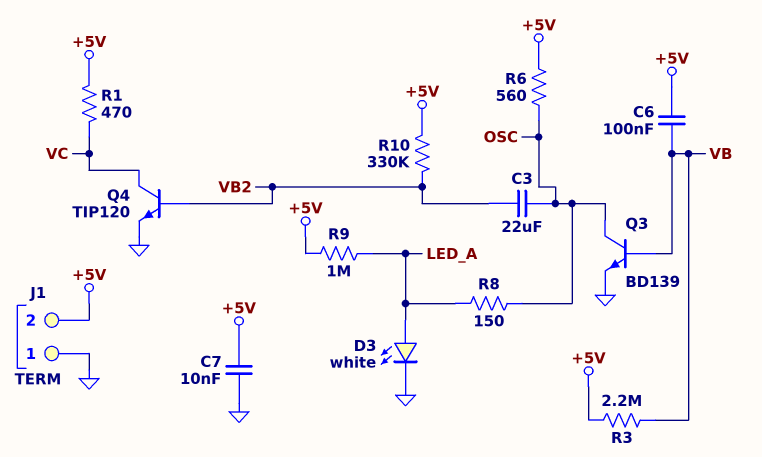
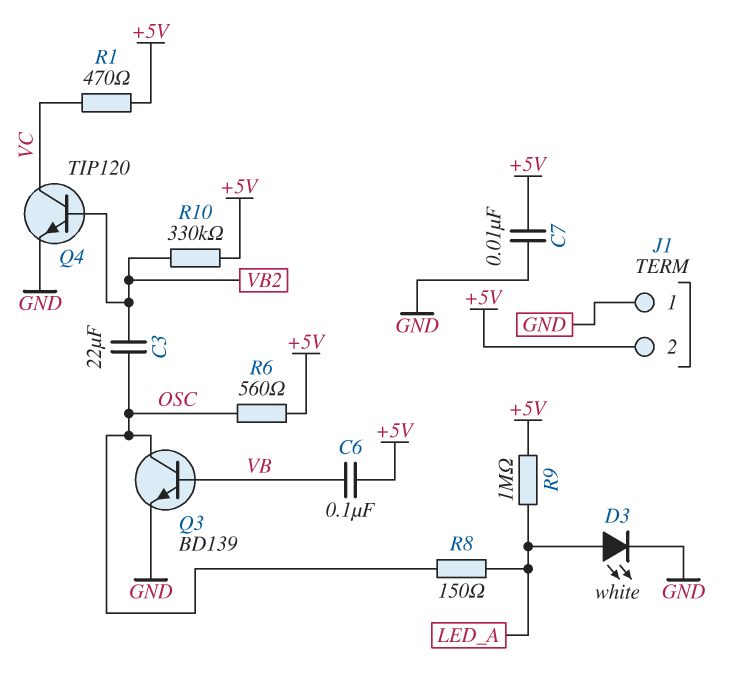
R3: 2.2M (+5V, VB) -> none

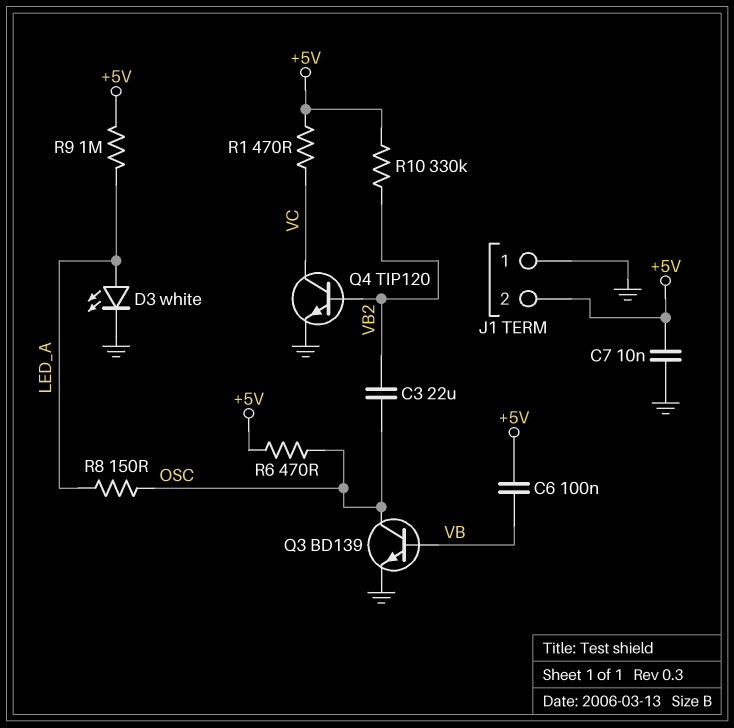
R6: 560 (+5V, OSC) -> 470 (+5V, OSC)

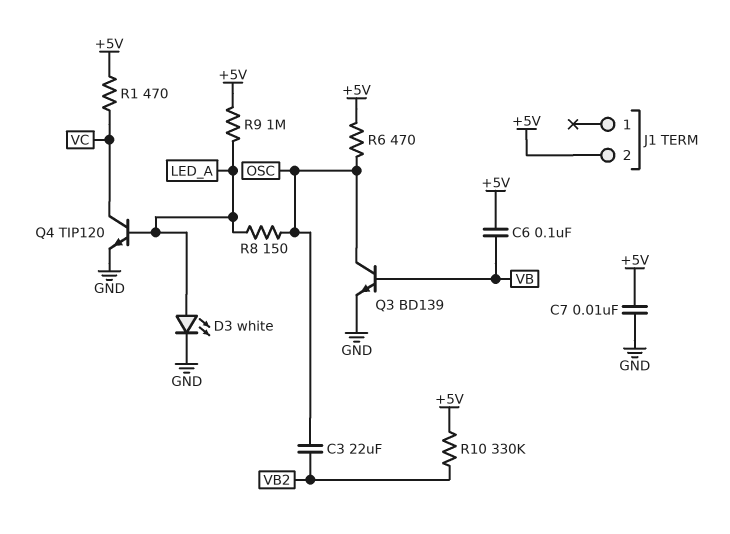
J1 pin 1: GND -> none
Q4: NPN TIP120 (B VB2, C VC, E GND) -> NPN TIP120 (B LED_A, C VC, E GND)

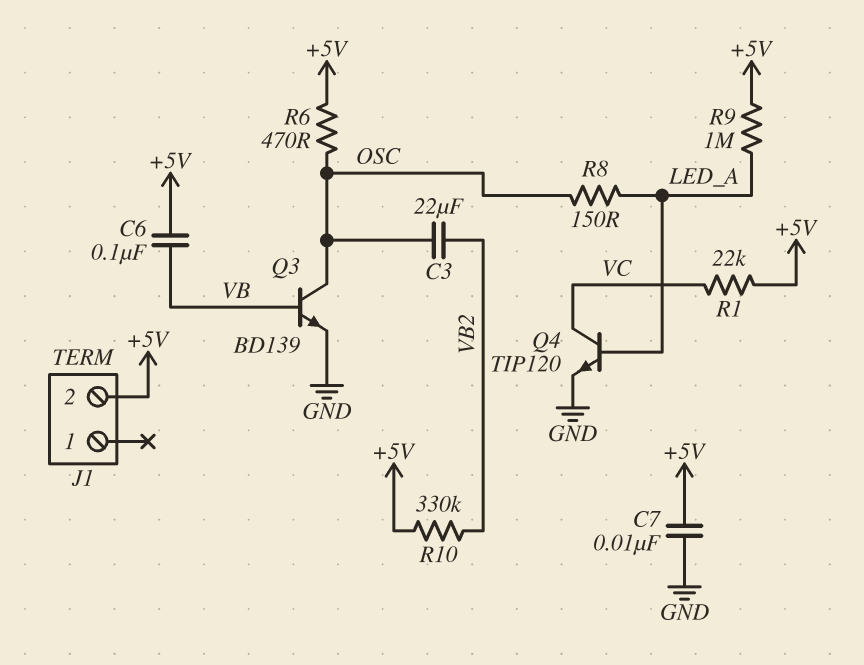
D3: LED white (A LED_A, K GND) -> none
R1: 470 (+5V, VC) -> 22k (+5V, VC)

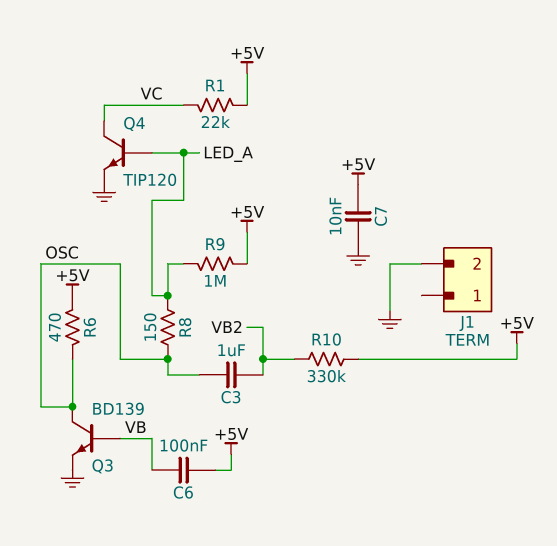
C3: 22uF (OSC, VB2) -> 1uF (OSC, VB2)
J1 pin 2: +5V -> GND

